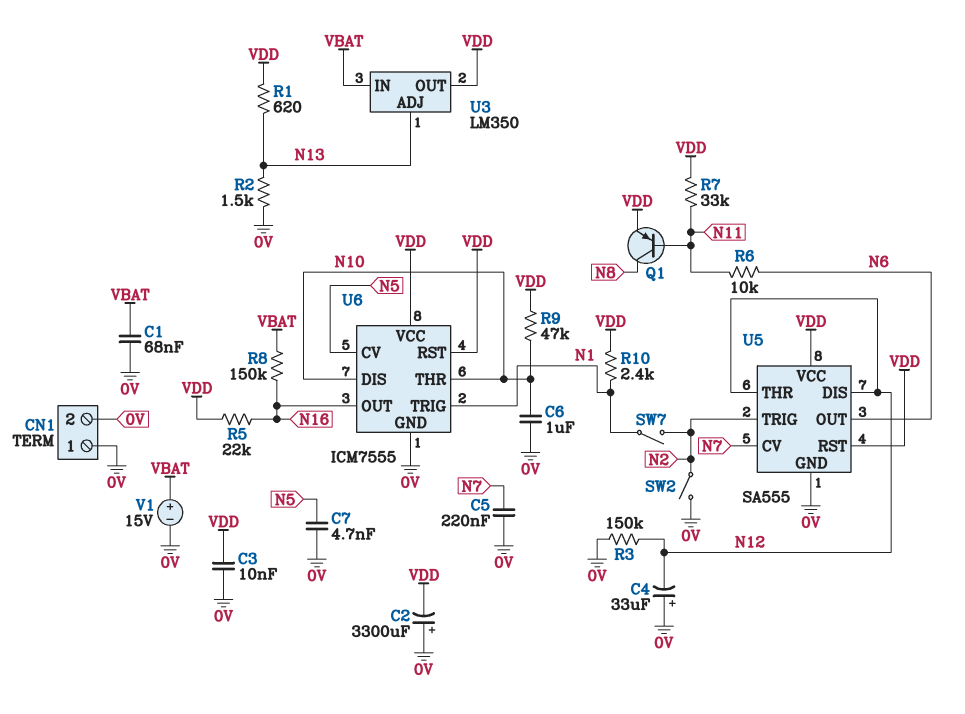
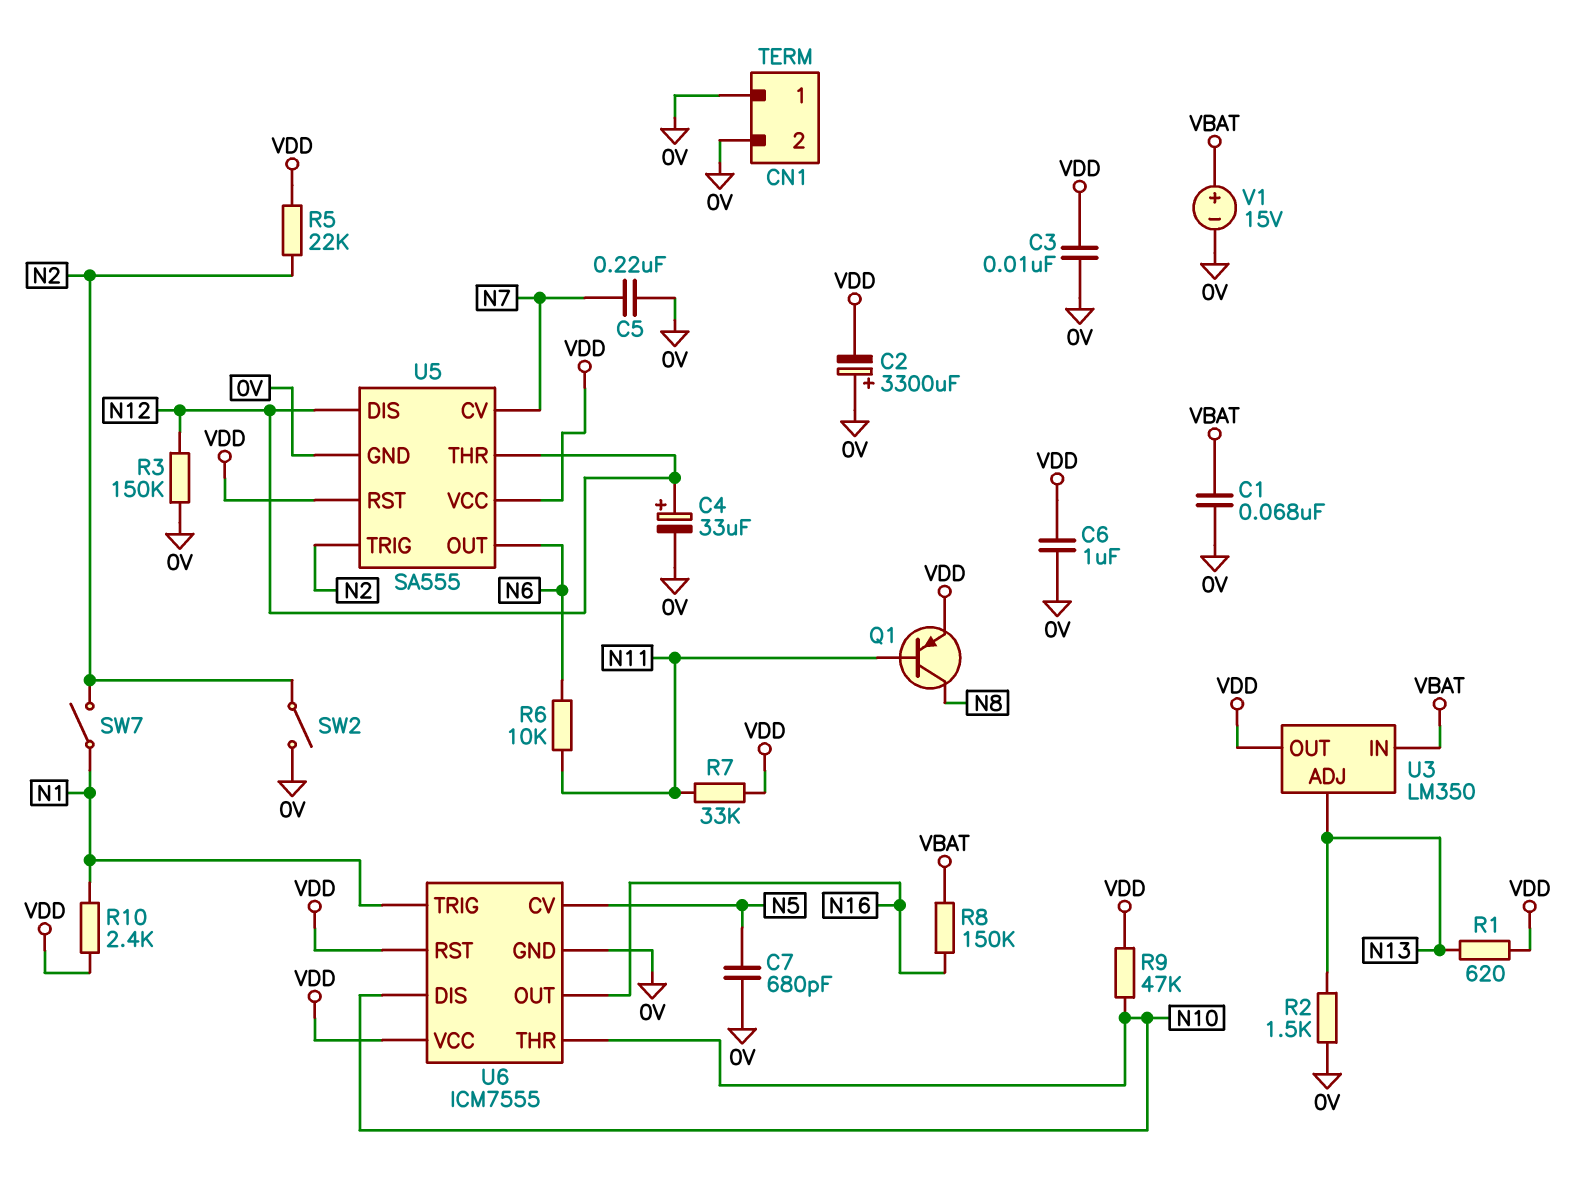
C4: 33uF (plus 0V, minus N12) -> 33uF (plus N12, minus 0V)
C6: 1uF (0V, N10) -> 1uF (0V, VDD)
C7: 4.7nF (0V, N5) -> 680pF (0V, N5)
R5: 22k (N16, VDD) -> 22k (N2, VDD)

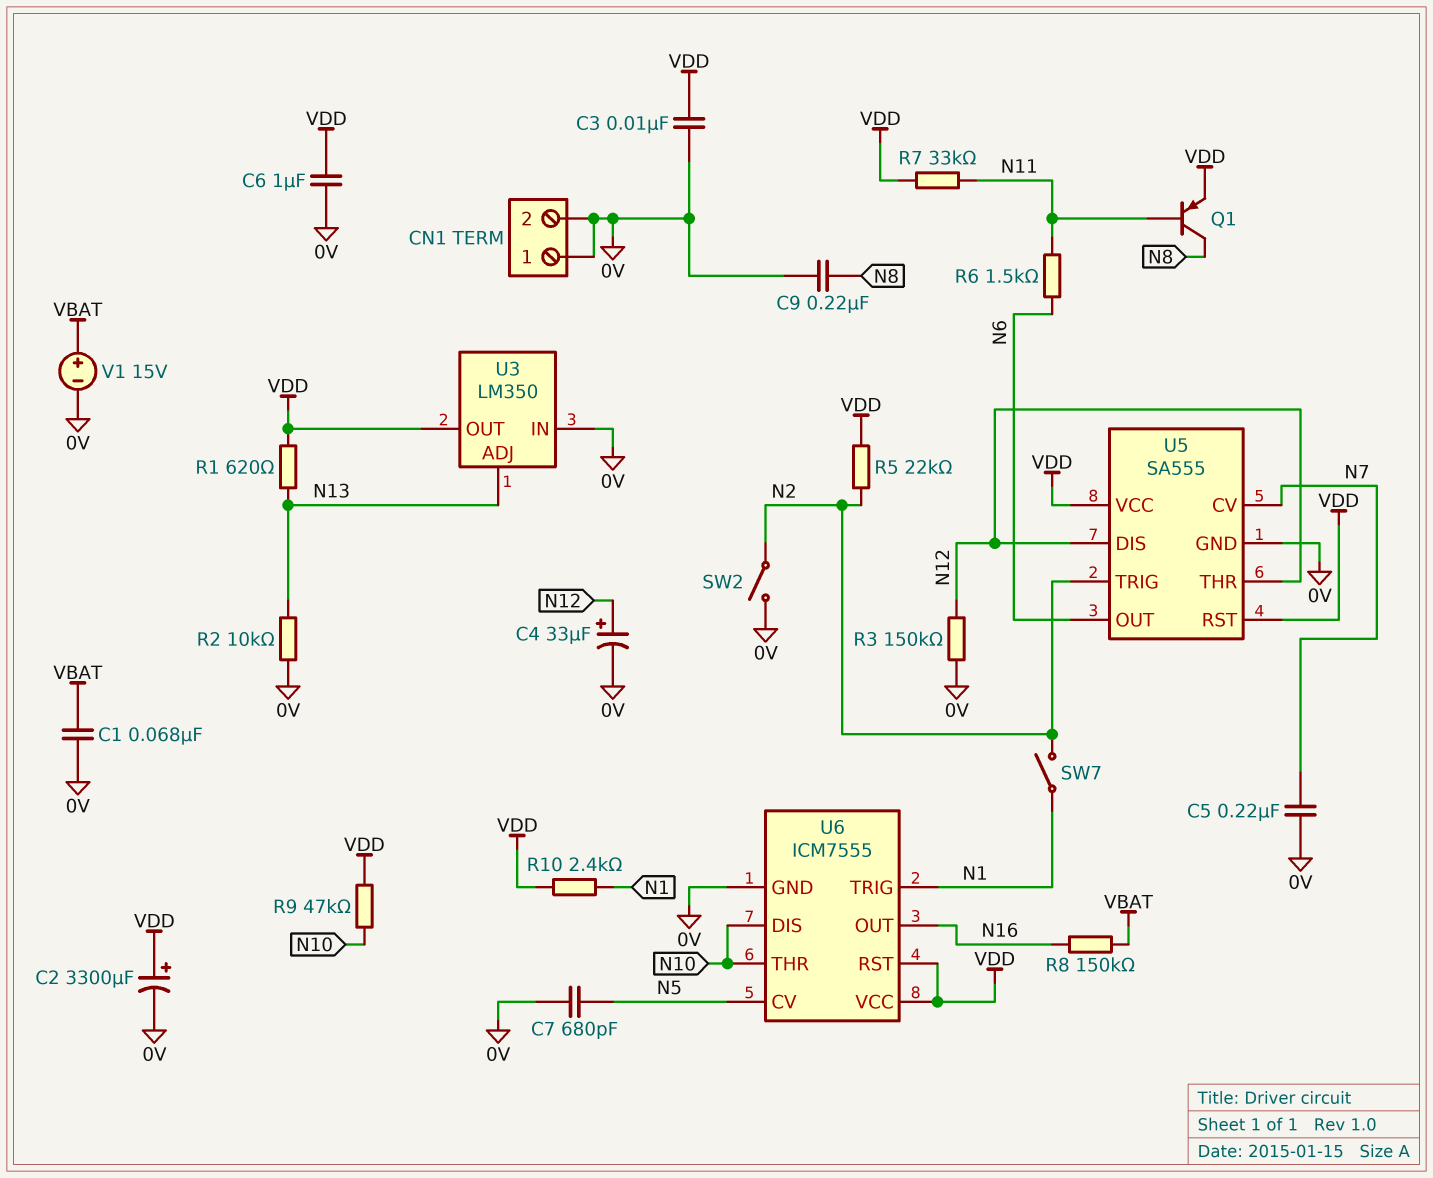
C2: 3300uF (plus 0V, minus VDD) -> 3300uF (plus VDD, minus 0V)
C9: none -> 220nF (0V, N8)
R2: 1.5k (0V, N13) -> 10k (0V, N13)
R6: 10k (N6, N11) -> 1.5k (N6, N11)
U3 pin IN: VBAT -> 0V

